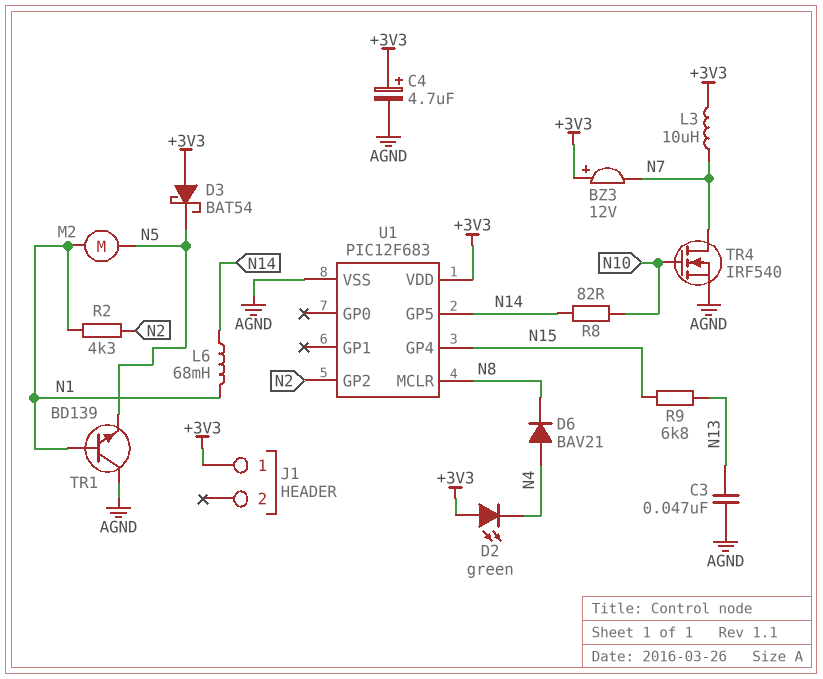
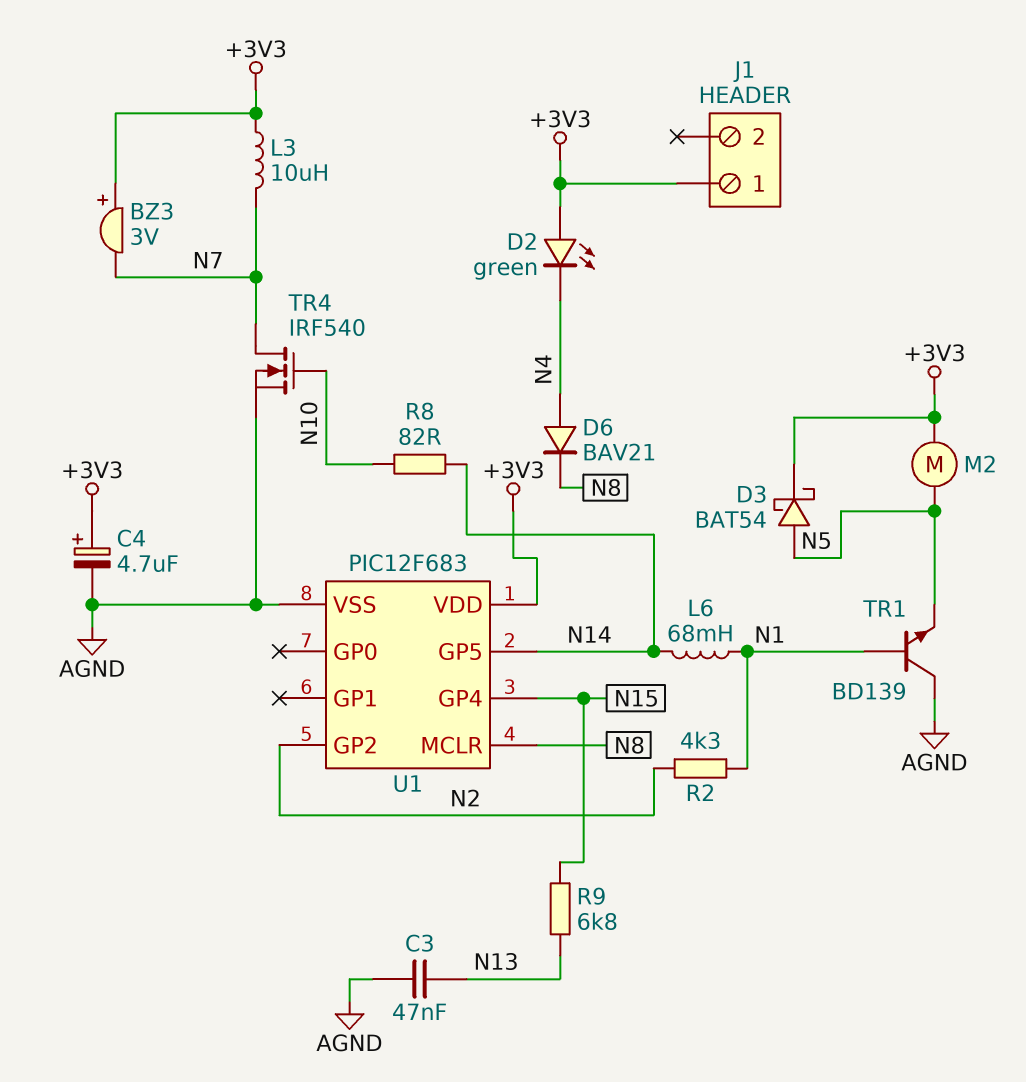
BZ3: buzzer 12V (plus +3V3, minus N7) -> buzzer 3V (plus +3V3, minus N7)
D3: schottky BAT54 (A +3V3, K N5) -> schottky BAT54 (A N5, K +3V3)
M2: motor (N1, N5) -> motor (+3V3, N5)

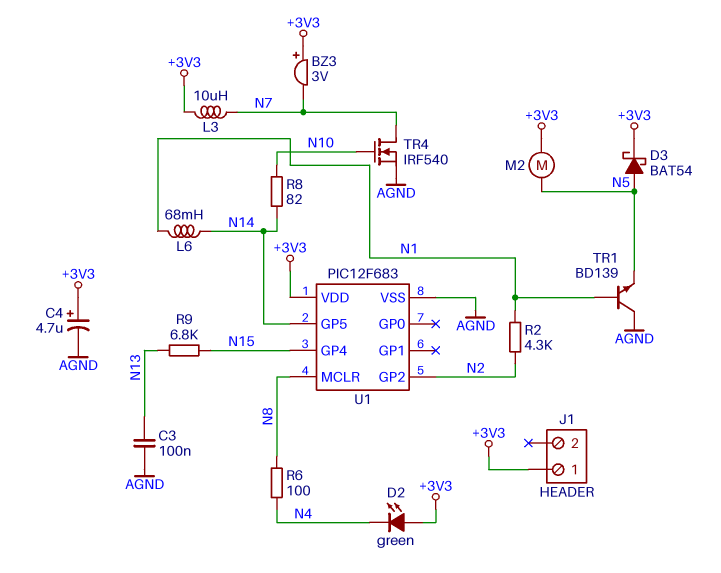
C3: 47nF (AGND, N13) -> 100nF (AGND, N13)
D6: diode BAV21 (A N4, K N8) -> none
R6: none -> 100 (N4, N8)

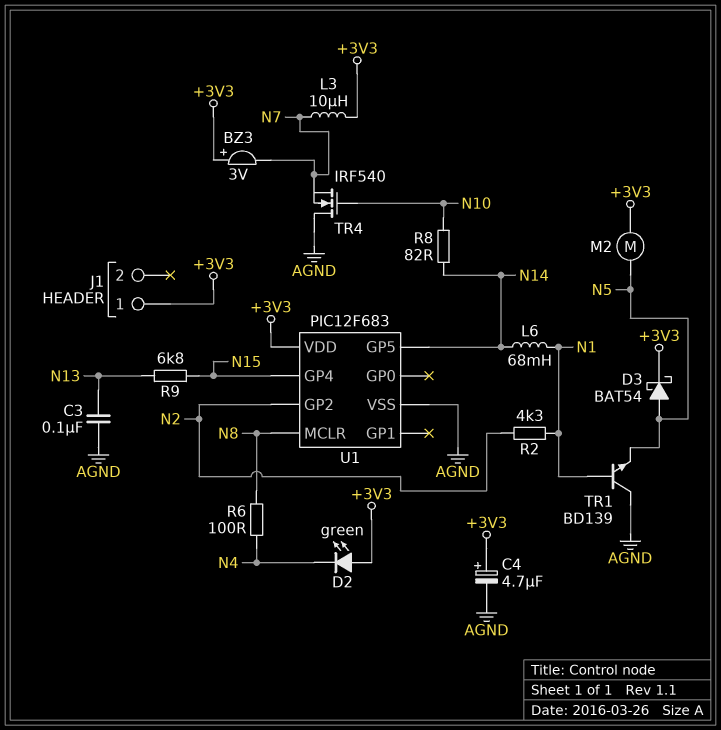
TR4: NMOS IRF540 (G N10, D N7, S AGND) -> NMOS IRF540 (G N10, D AGND, S N7)

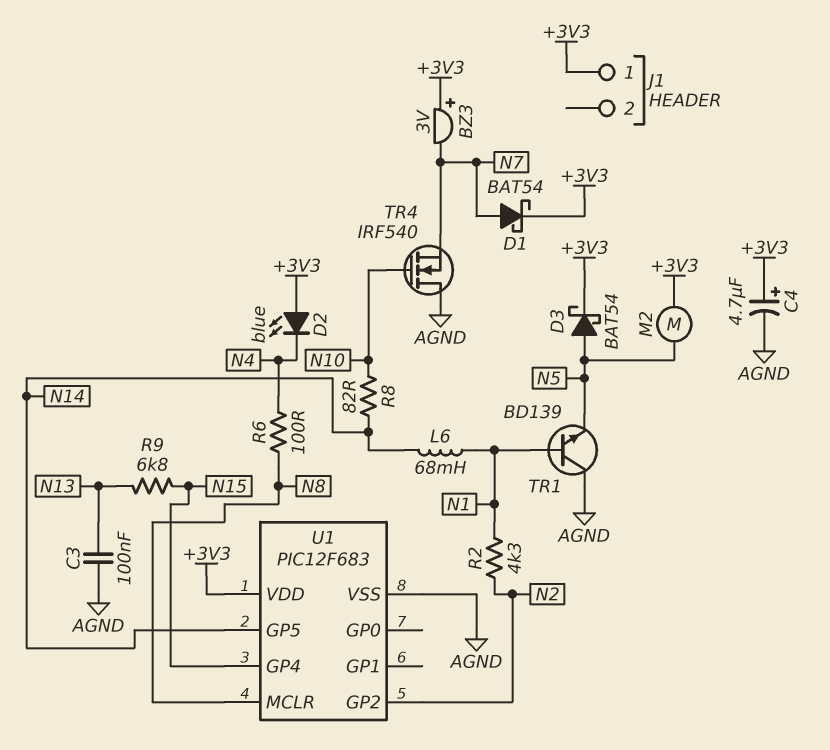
D1: none -> schottky BAT54 (A N7, K +3V3)
D2: LED green (A +3V3, K N4) -> LED blue (A +3V3, K N4)
L3: 10uH (+3V3, N7) -> none

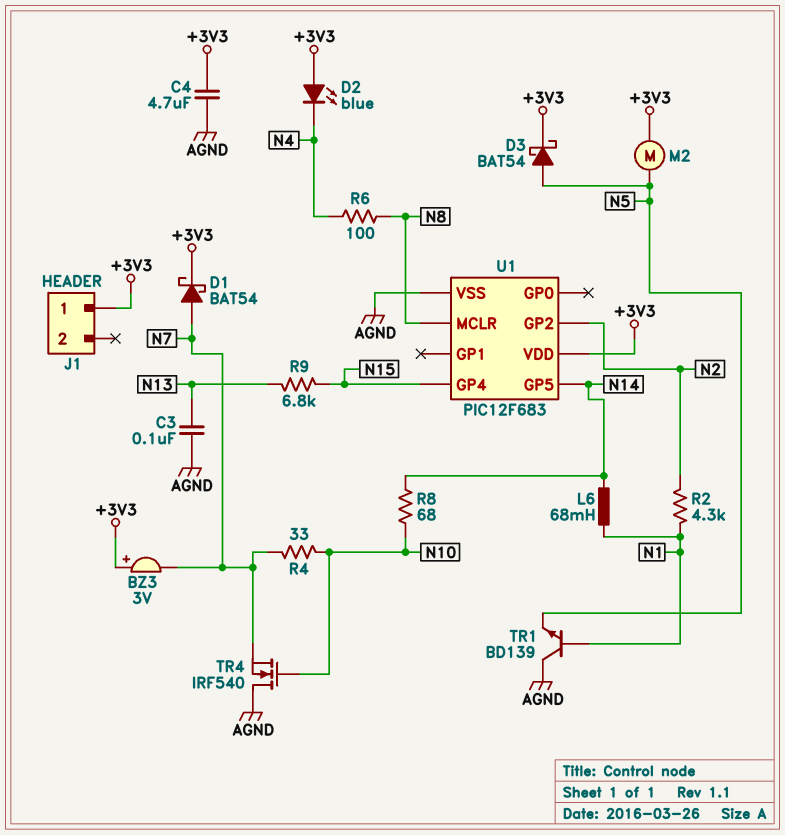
C4: 4.7uF (plus +3V3, minus AGND) -> 4.7uF (+3V3, AGND)
R4: none -> 33 (N7, N10)
R8: 82 (N10, N14) -> 68 (N10, N14)

